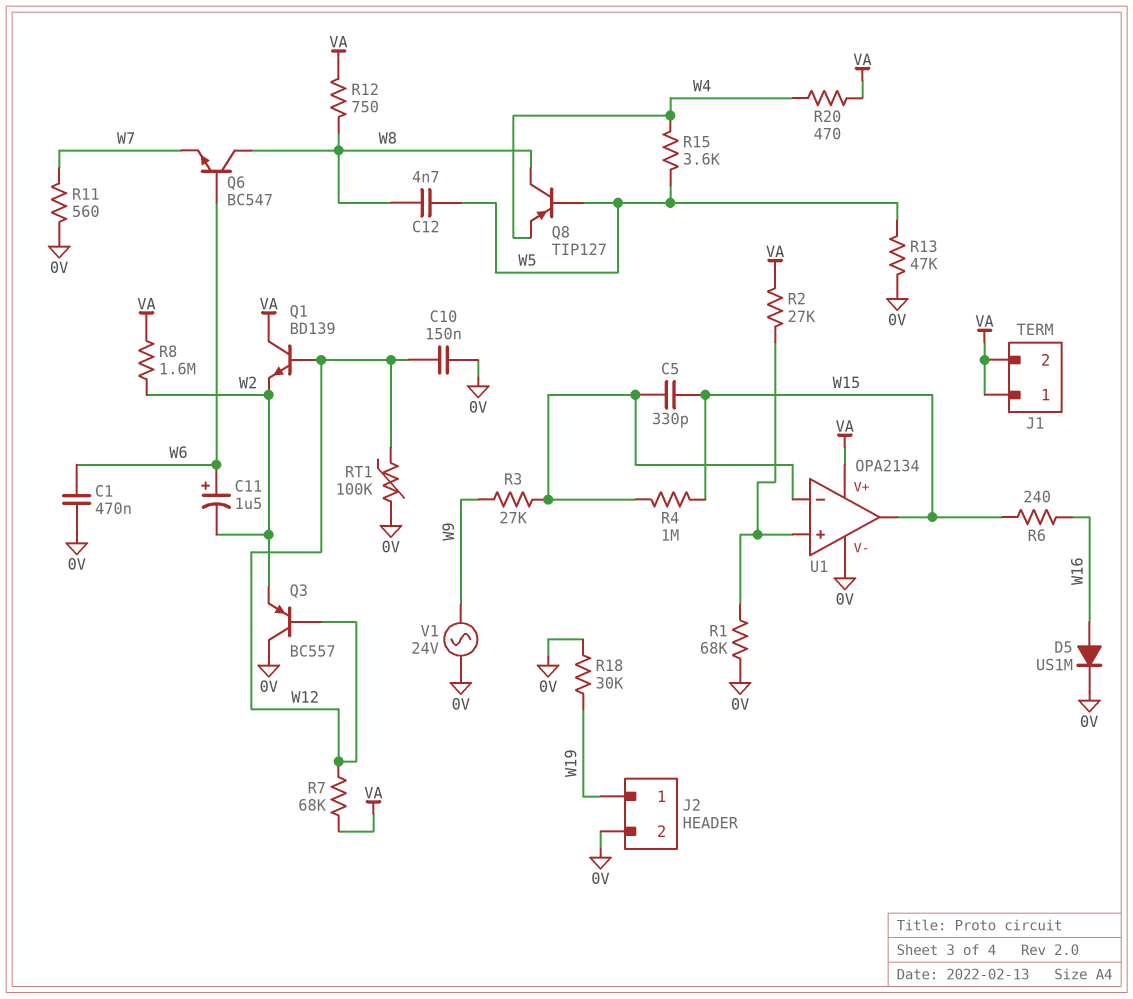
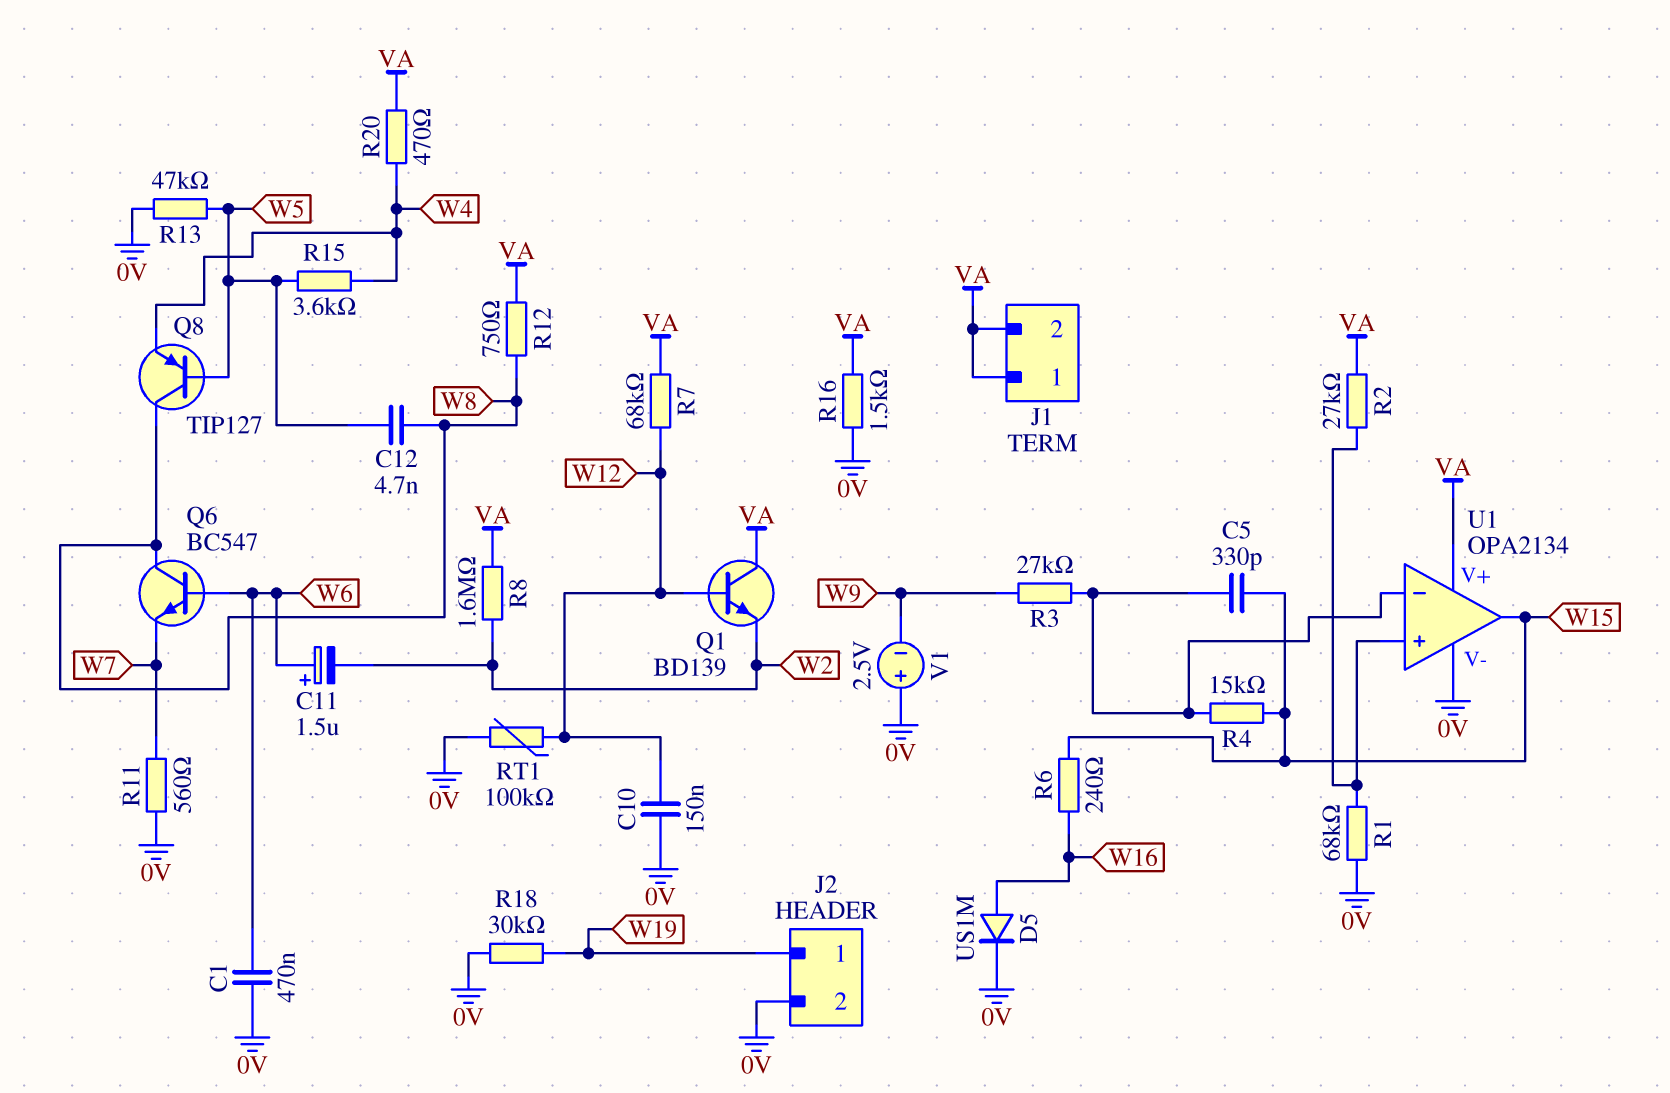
Q3: PNP BC557 (B W12, C 0V, E W2) -> none
R4: 1M (U1/in-, W15) -> 15k (U1/in-, W15)
R16: none -> 1.5k (0V, VA)
V1: AC 24V (0V, W9) -> 2.5V (plus 0V, minus W9)

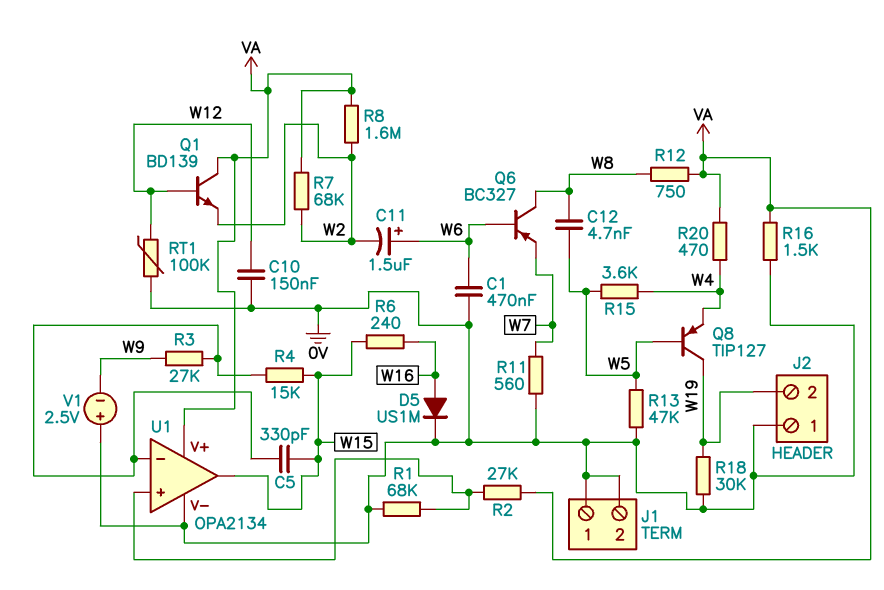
J1 pin 1: VA -> 0V
J1 pin 2: VA -> 0V
J2 pin 1: W19 -> 0V
J2 pin 2: 0V -> W19
Q6: NPN BC547 (B W6, C W8, E W7) -> PNP BC327 (B W6, C W8, E W7)
Q8: PNP TIP127 (B W5, C W8, E W4) -> PNP TIP127 (B W5, C W19, E W4)
R7: 68k (VA, W12) -> 68k (VA, W2)

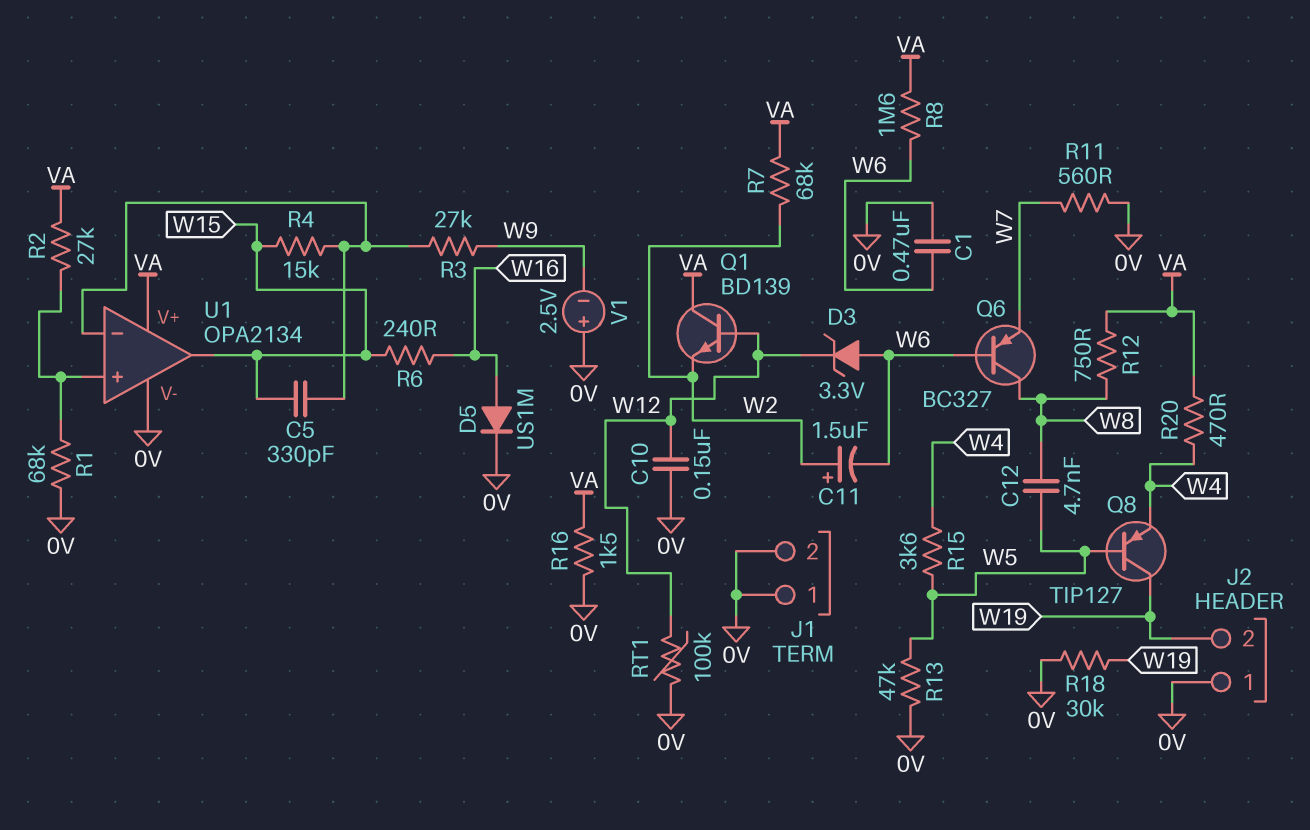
C11: 1.5uF (plus W6, minus W2) -> 1.5uF (plus W2, minus W6)
D3: none -> zener 3.3V (A W6, K W12)
R8: 1.6M (VA, W2) -> 1.6M (VA, W6)

